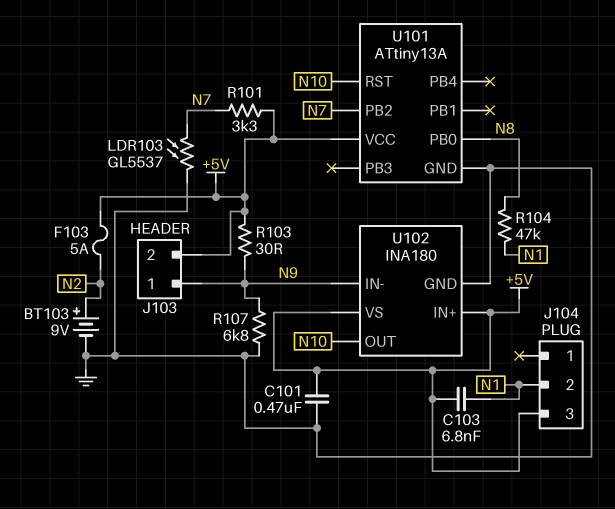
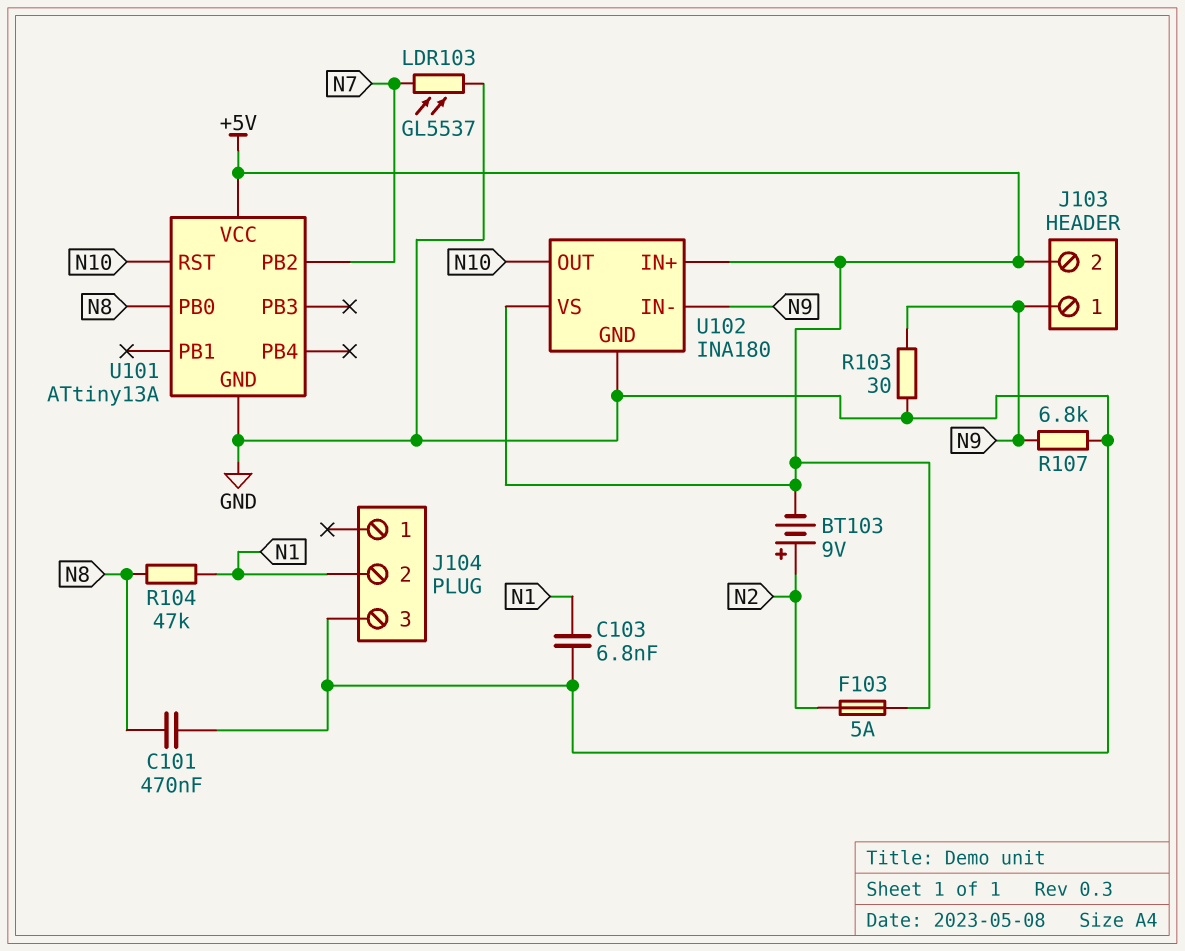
BT103: 9V (plus N2, minus GND) -> 9V (plus N2, minus +5V)
C101: 470nF (+5V, GND) -> 470nF (GND, N8)
C103: 6.8nF (+5V, N1) -> 6.8nF (GND, N1)
J104 pin 3: +5V -> GND
R101: 3.3k (+5V, N7) -> none
R103: 30 (+5V, N9) -> 30 (GND, N9)

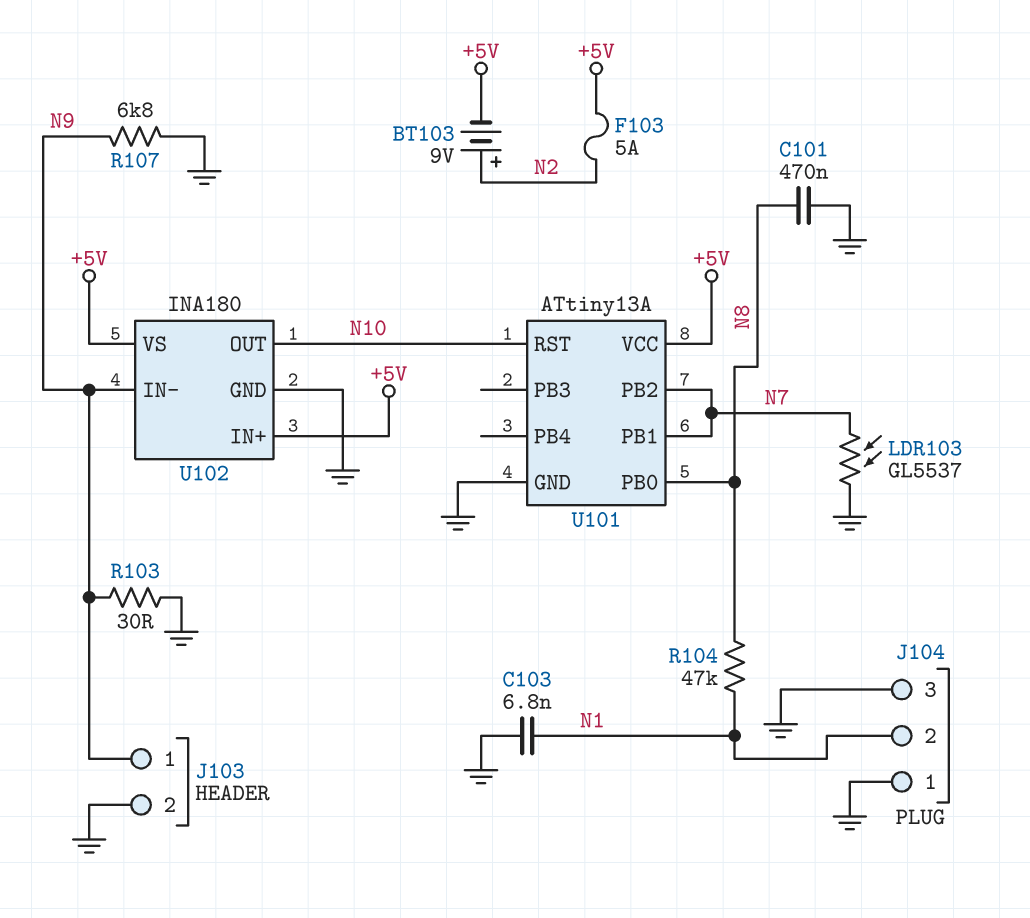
J103 pin 2: +5V -> GND
J104 pin 1: none -> GND
U101 pin PB1: none -> N7

